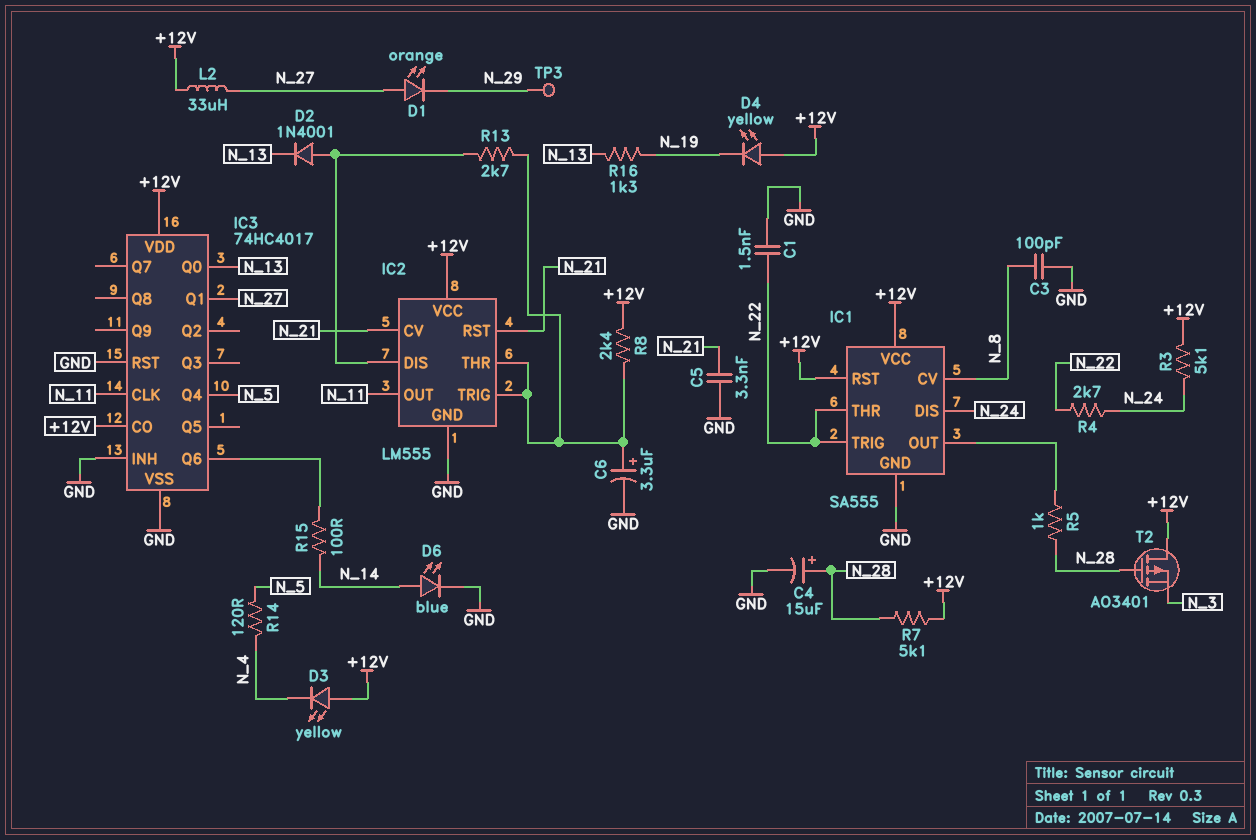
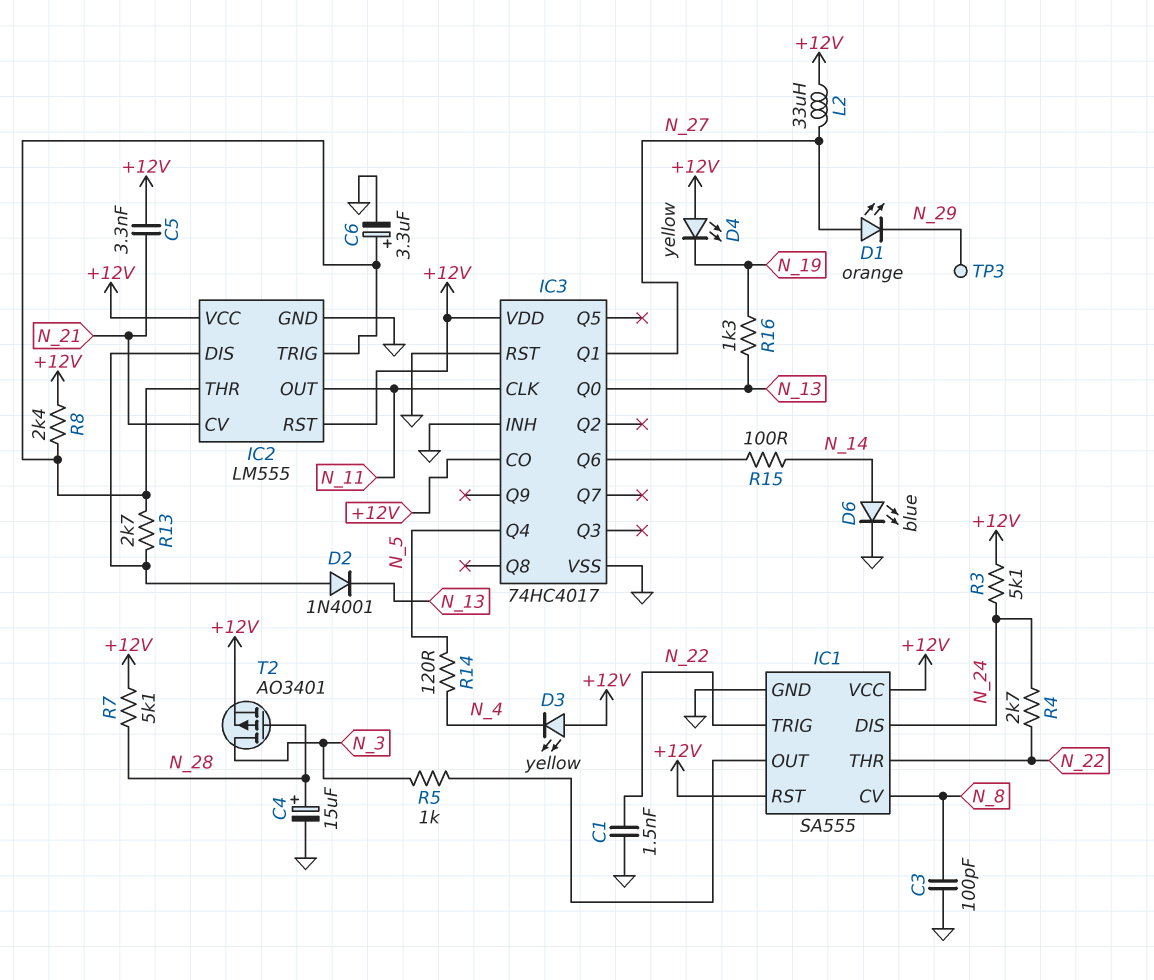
C5: 3.3nF (GND, N_21) -> 3.3nF (+12V, N_21)
IC2 pin RST: N_21 -> +12V
R5: 1k (IC1/OUT, N_28) -> 1k (IC1/OUT, N_3)
T2: PMOS AO3401 (G N_28, D +12V, S N_3) -> PMOS AO3401 (G N_28, D N_3, S +12V)

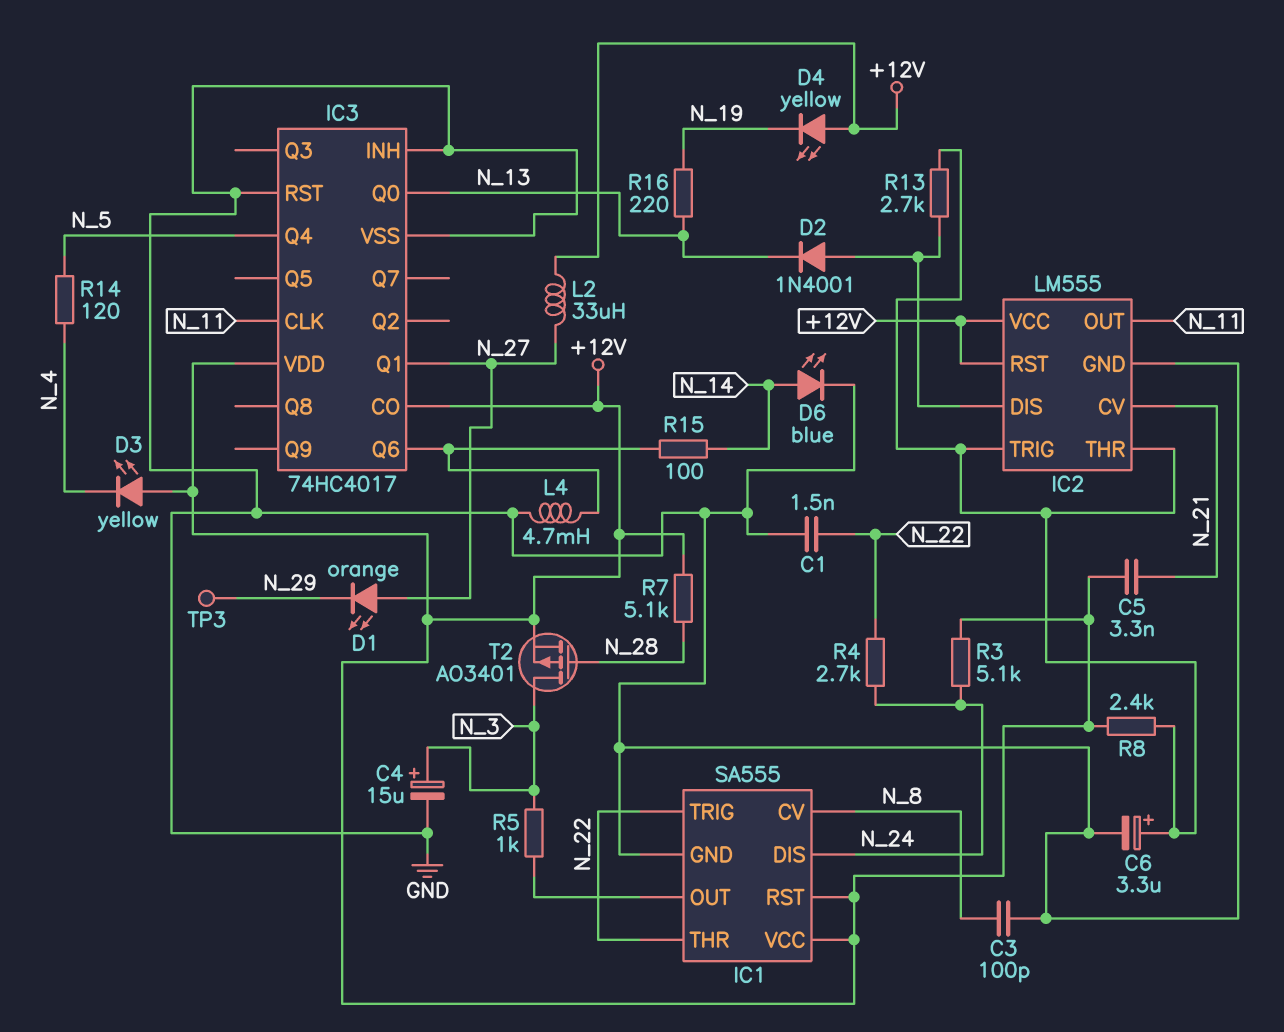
C4: 15uF (plus N_28, minus GND) -> 15uF (plus N_3, minus GND)
L4: none -> 4.7mH (GND, IC3/Q6)
R16: 1.3k (N_13, N_19) -> 220 (N_13, N_19)

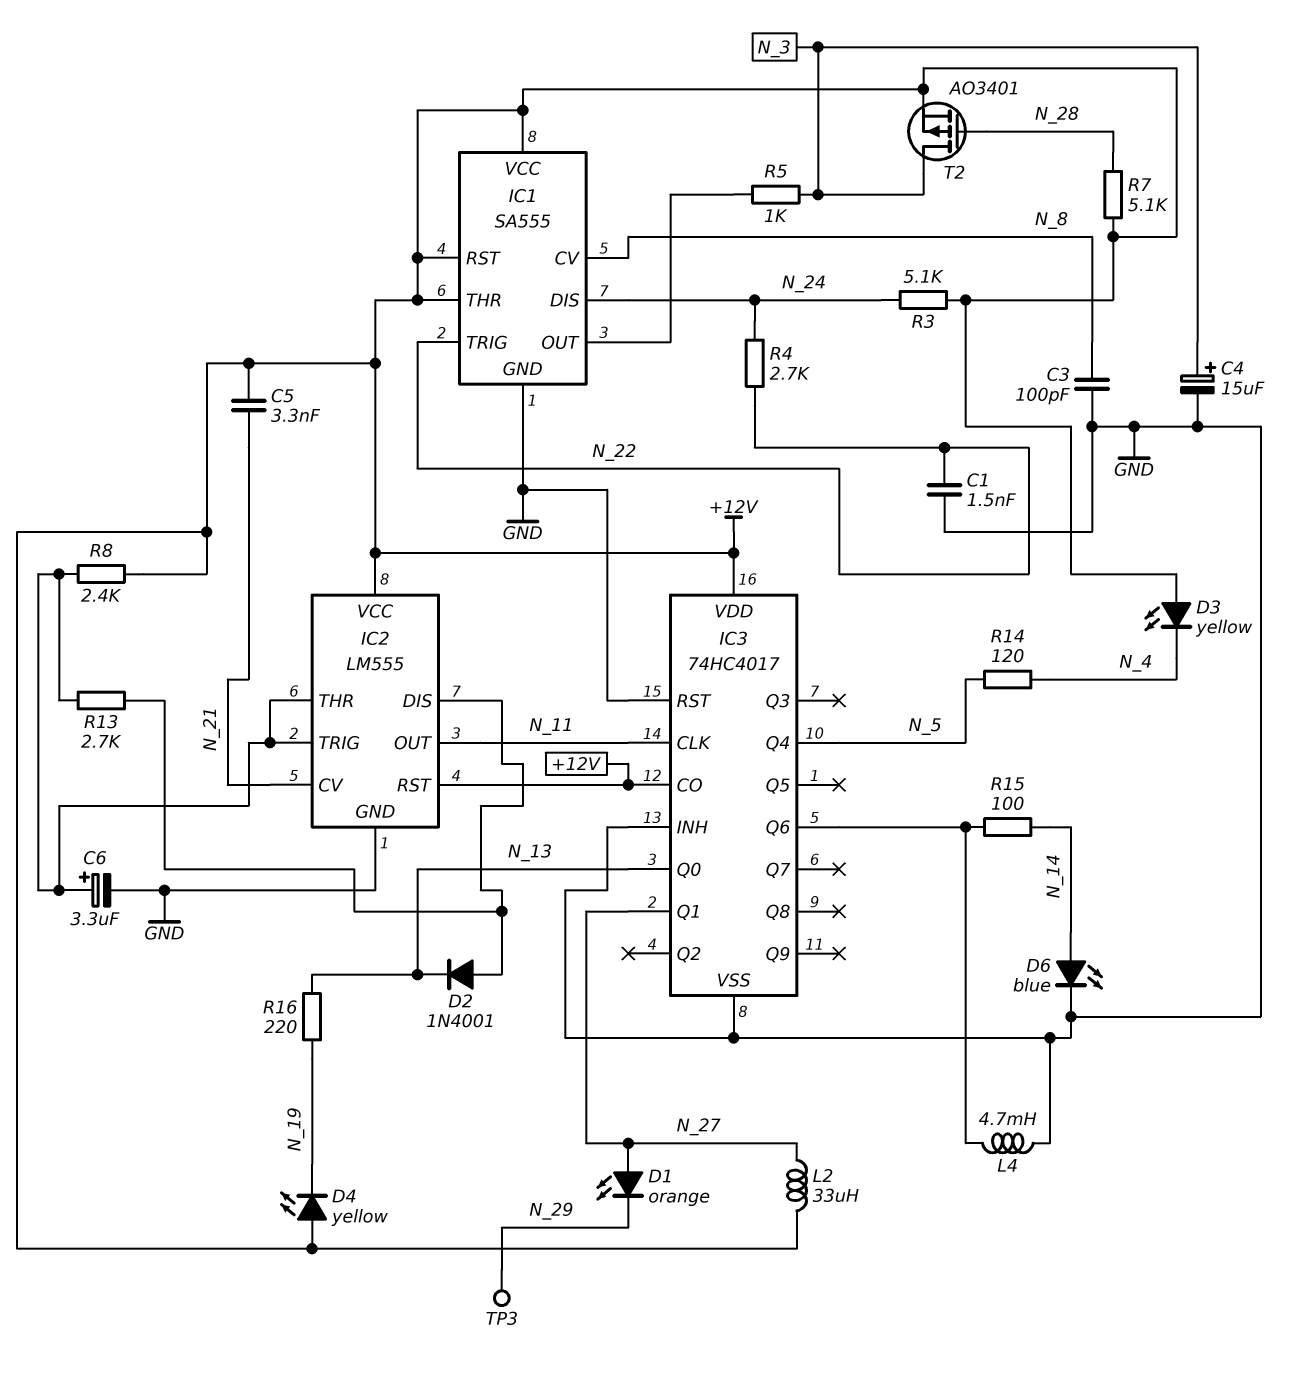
IC1 pin THR: N_22 -> +12V

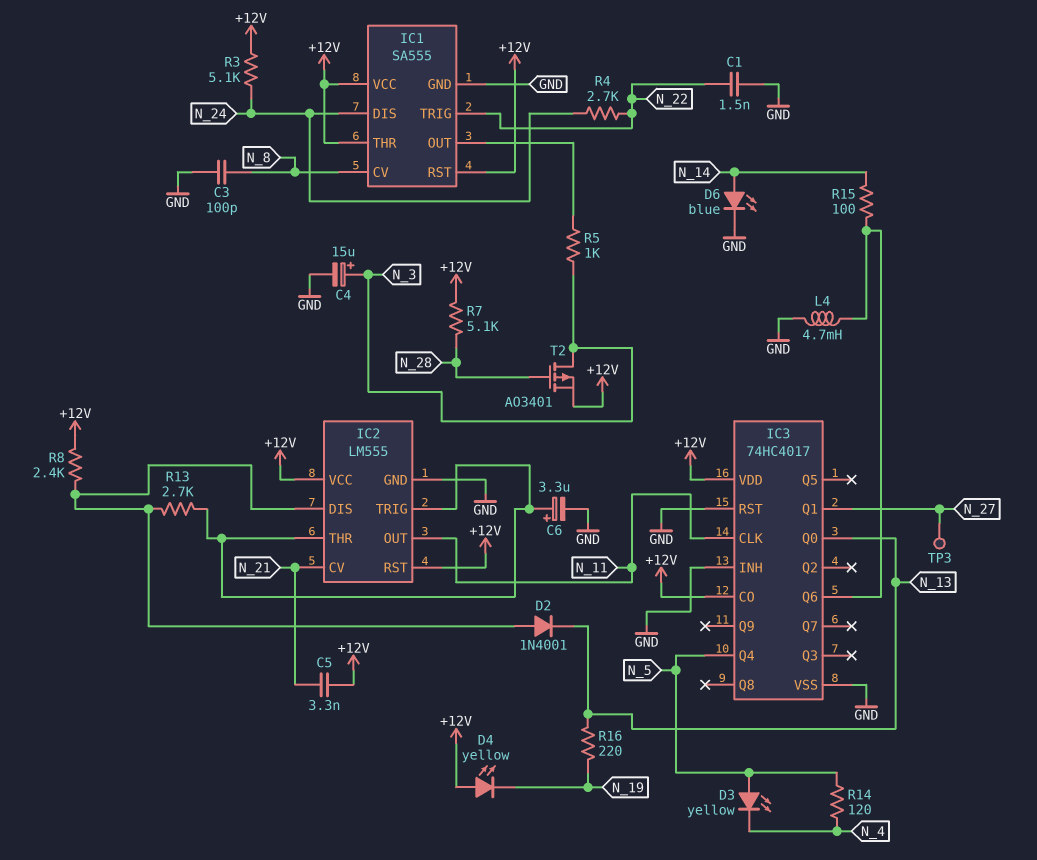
D1: LED orange (A N_27, K N_29) -> none
D3: LED yellow (A +12V, K N_4) -> LED yellow (A N_5, K N_4)
L2: 33uH (+12V, N_27) -> none
R8: 2.4k (+12V, IC2/THR) -> 2.4k (+12V, IC2/DIS)
TP3: test point (N_29) -> test point (N_27)

